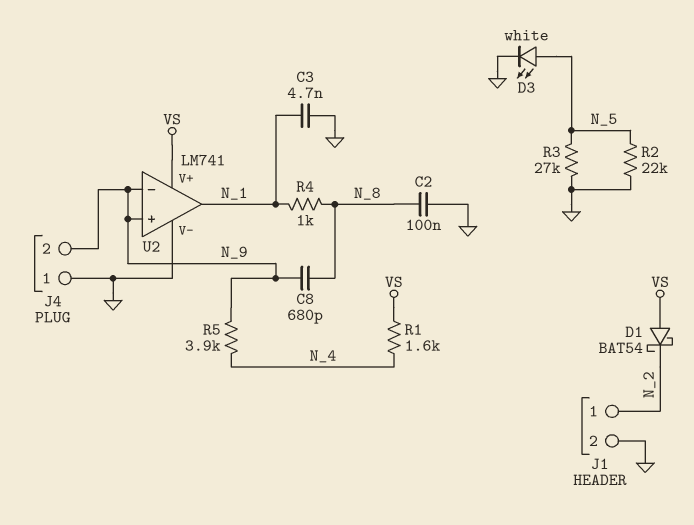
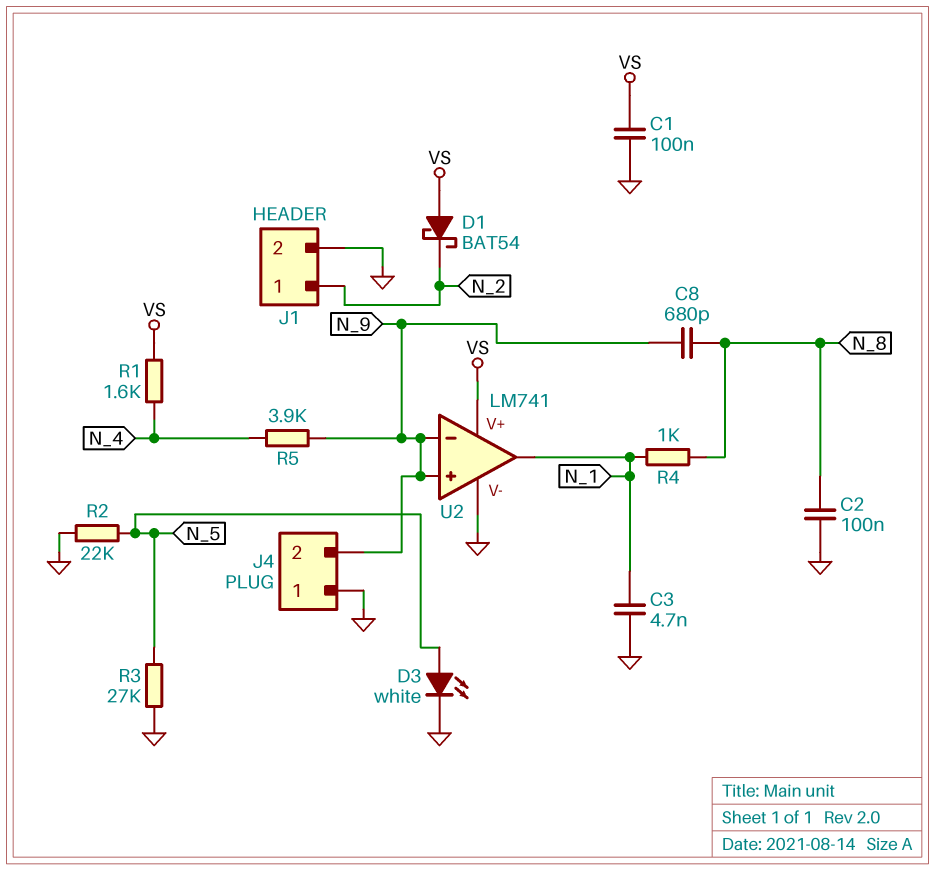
C1: none -> 100nF (GND, VS)

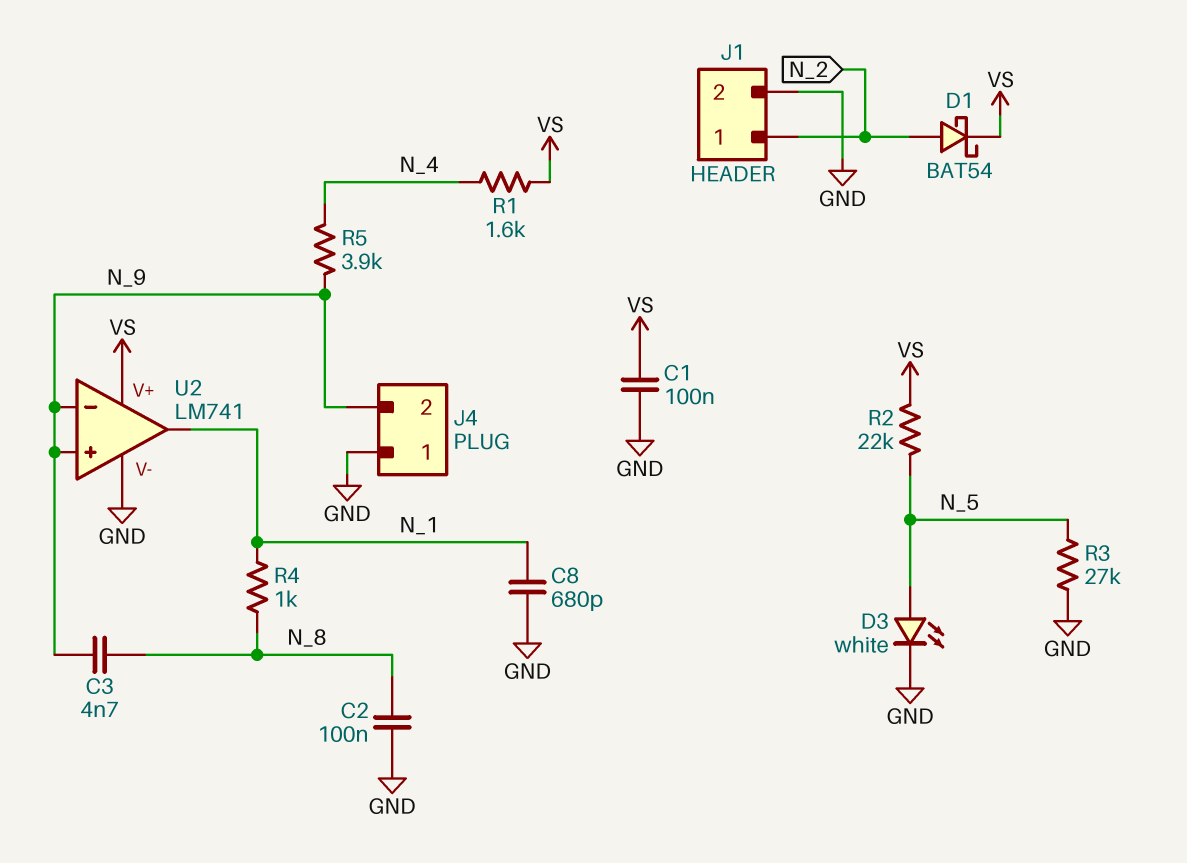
C3: 4.7nF (GND, N_1) -> 4.7nF (N_8, N_9)
C8: 680pF (N_8, N_9) -> 680pF (GND, N_1)
D1: schottky BAT54 (A VS, K N_2) -> schottky BAT54 (A N_2, K VS)
R2: 22k (GND, N_5) -> 22k (N_5, VS)

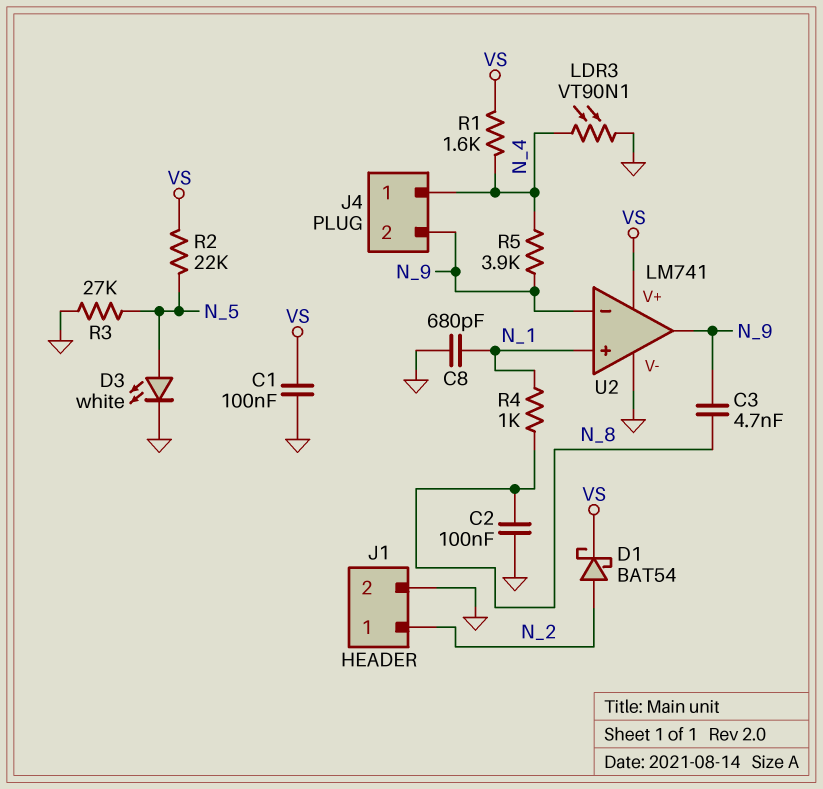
J4 pin 1: GND -> N_4
LDR3: none -> VT90N1 (GND, N_4)
U2 pin in+: N_9 -> N_1
U2 pin out: N_1 -> N_9

